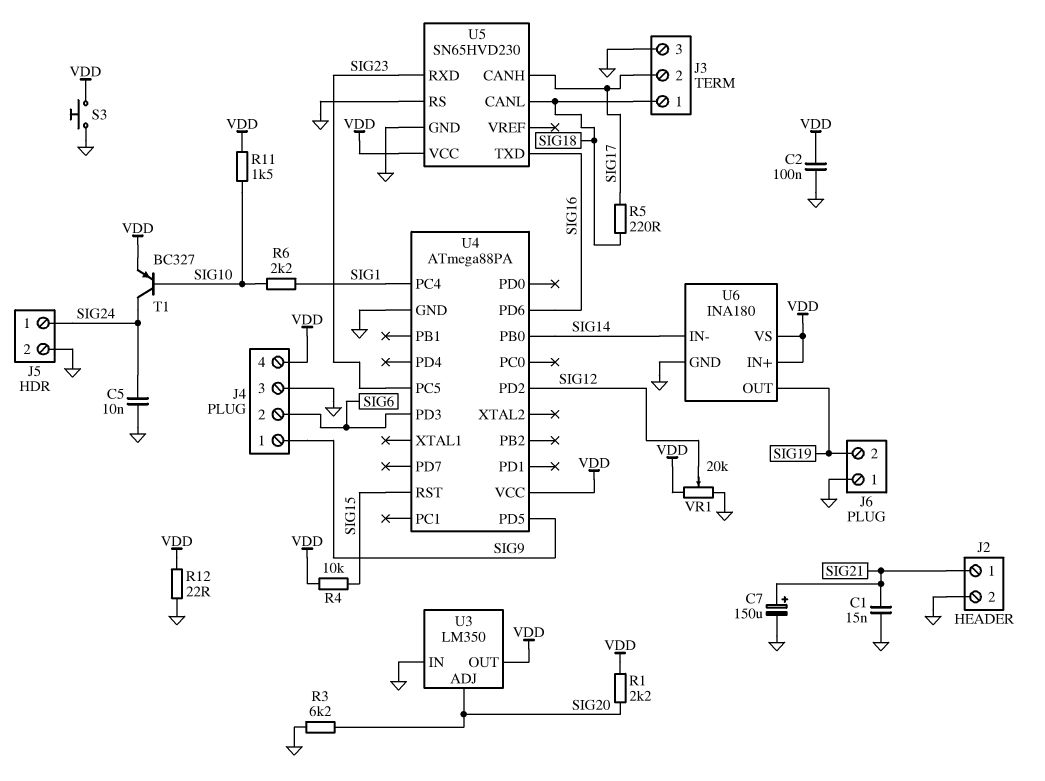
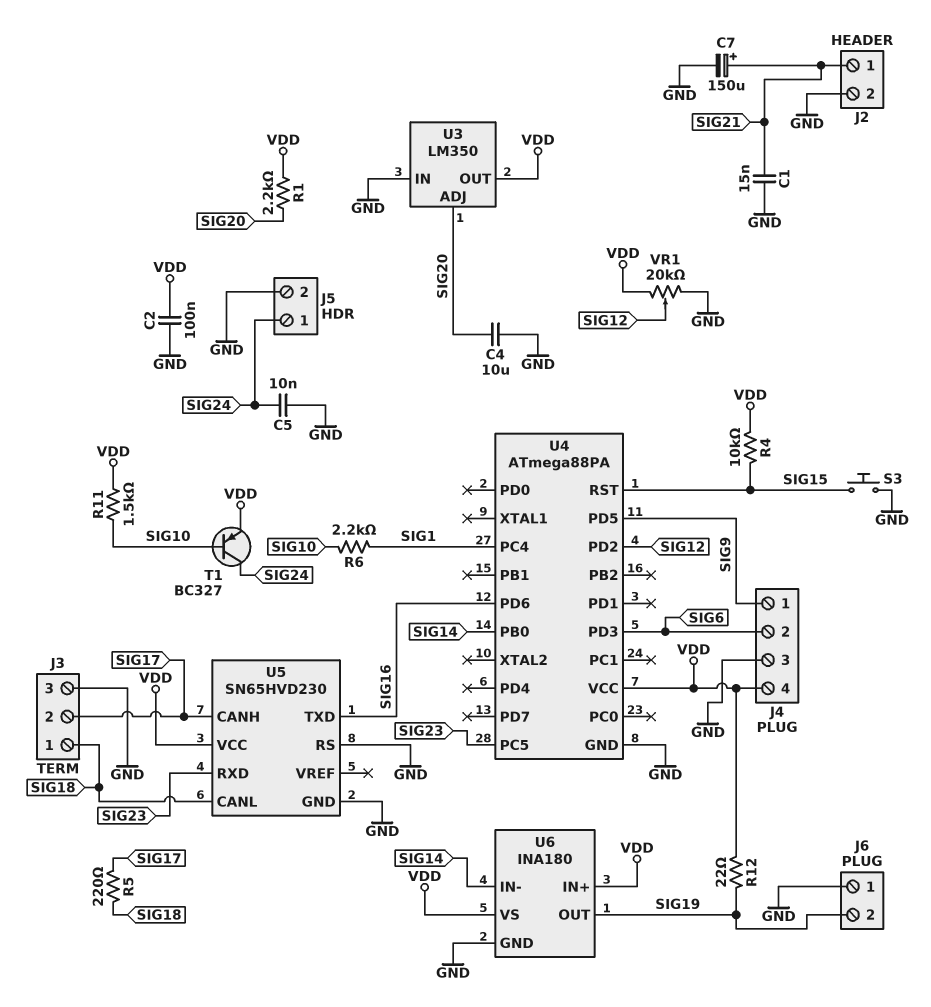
C4: none -> 10uF (GND, SIG20)
R3: 6.2k (GND, SIG20) -> none
R12: 22 (GND, VDD) -> 22 (SIG19, VDD)
S3: button (GND, VDD) -> button (GND, SIG15)

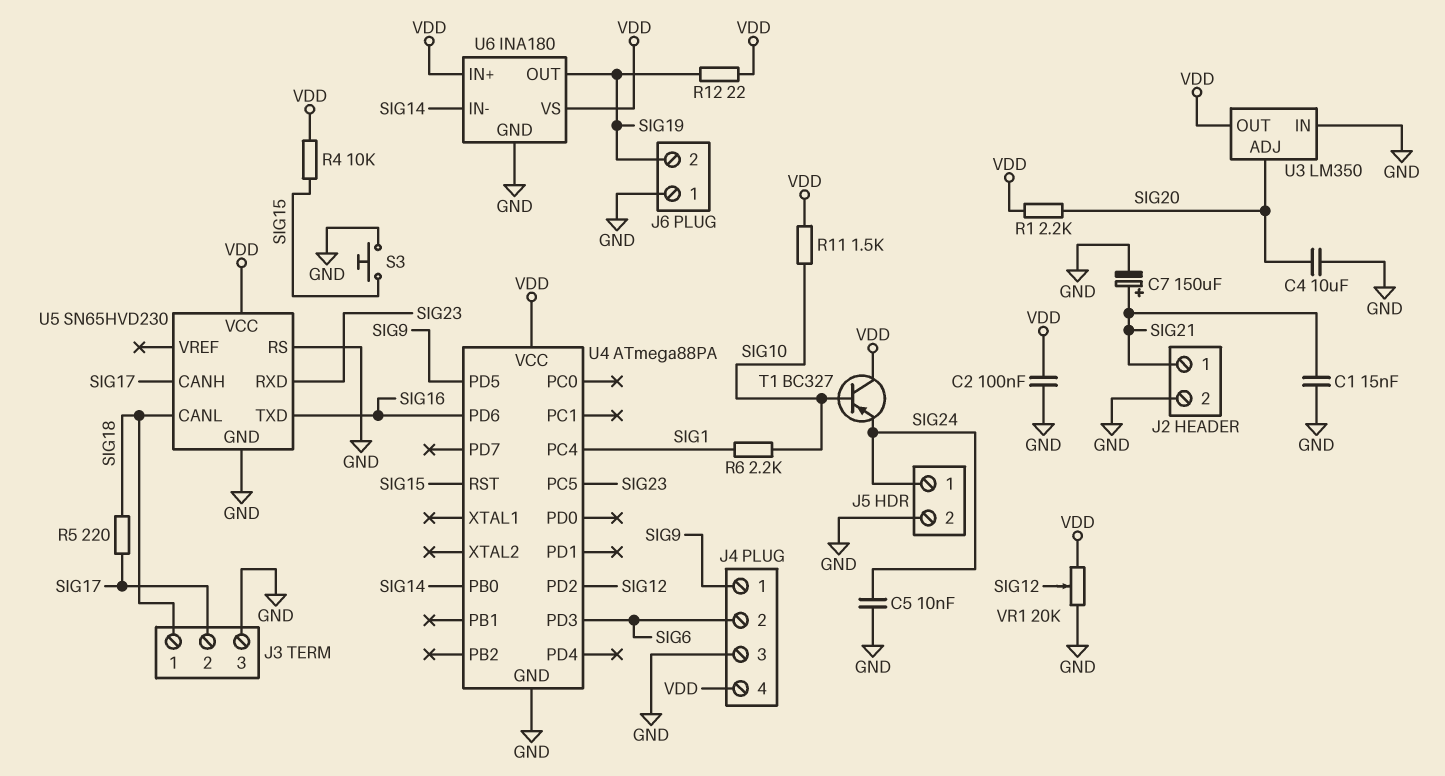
T1: PNP BC327 (B SIG10, C SIG24, E VDD) -> PNP BC327 (B SIG10, C VDD, E SIG24)

